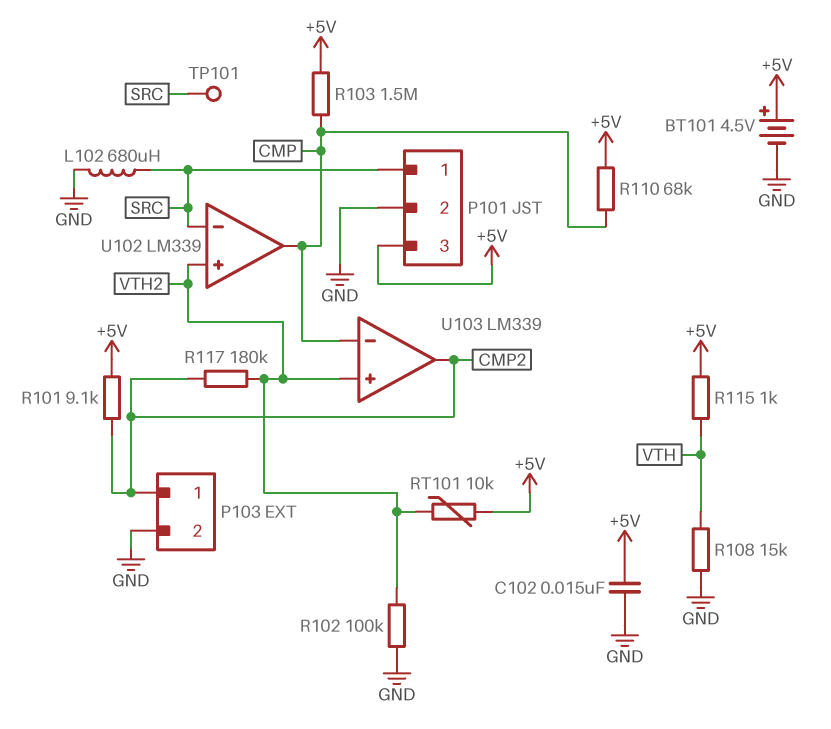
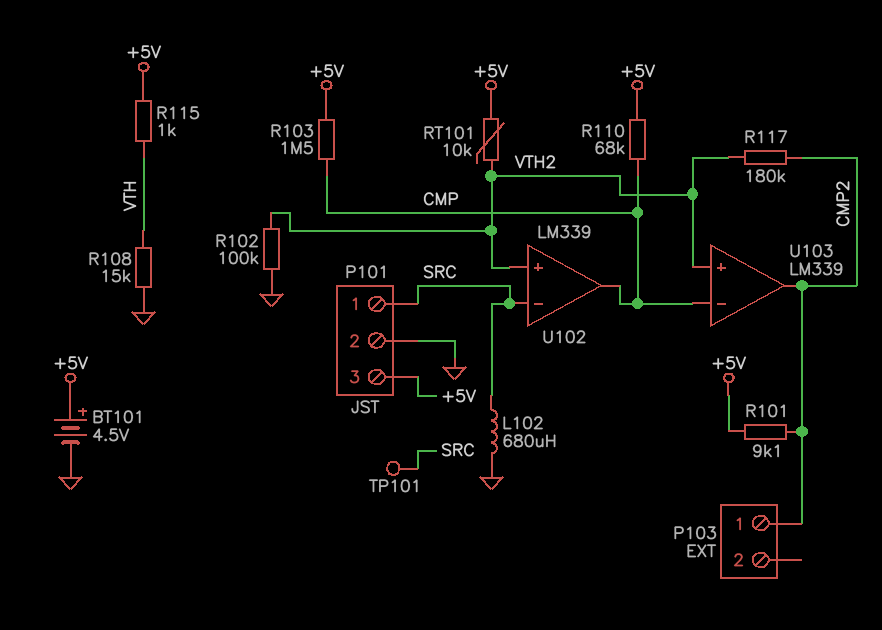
C102: 15nF (+5V, GND) -> none
P103 pin 2: GND -> none

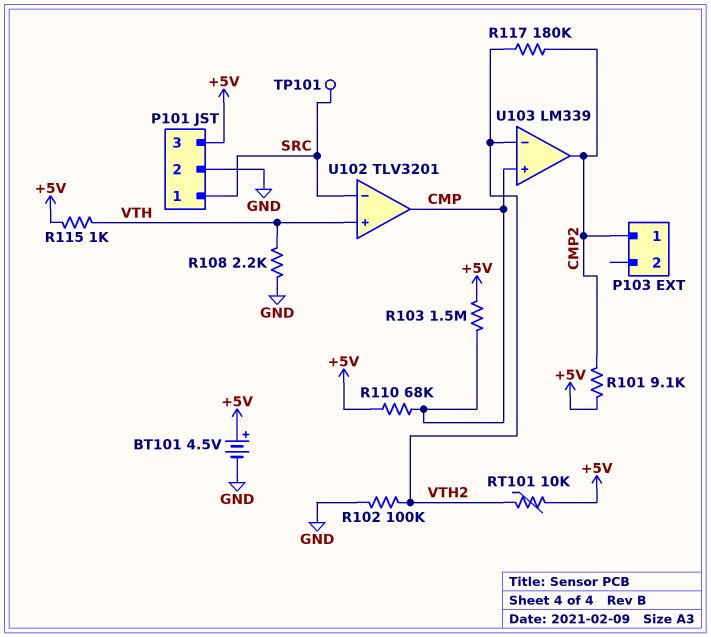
L102: 680uH (GND, SRC) -> none
R108: 15k (GND, VTH) -> 2.2k (GND, VTH)
U102: LM339 -> TLV3201
U102 pin in+: VTH2 -> VTH
U103 pin in+: VTH2 -> CMP
U103 pin in-: CMP -> VTH2

